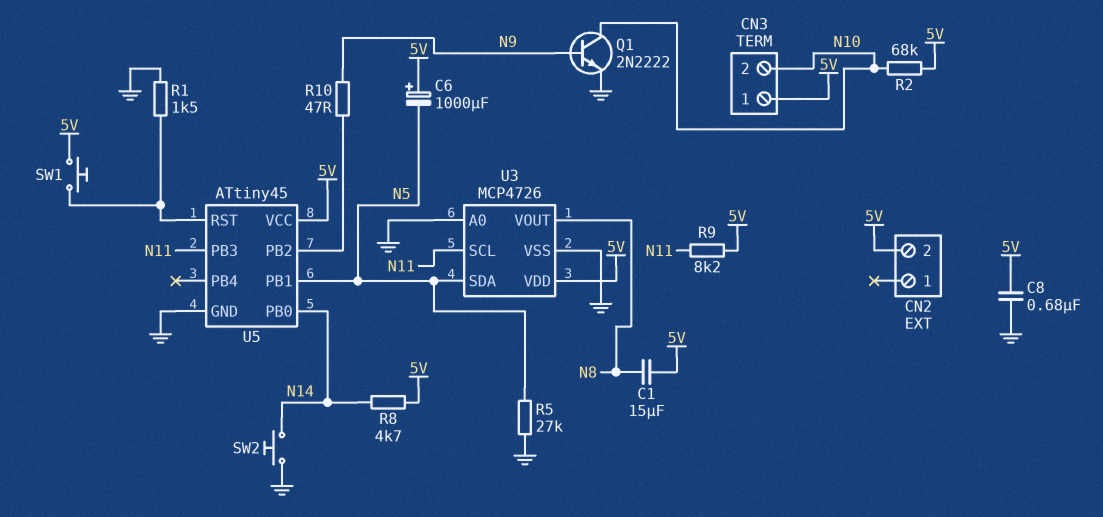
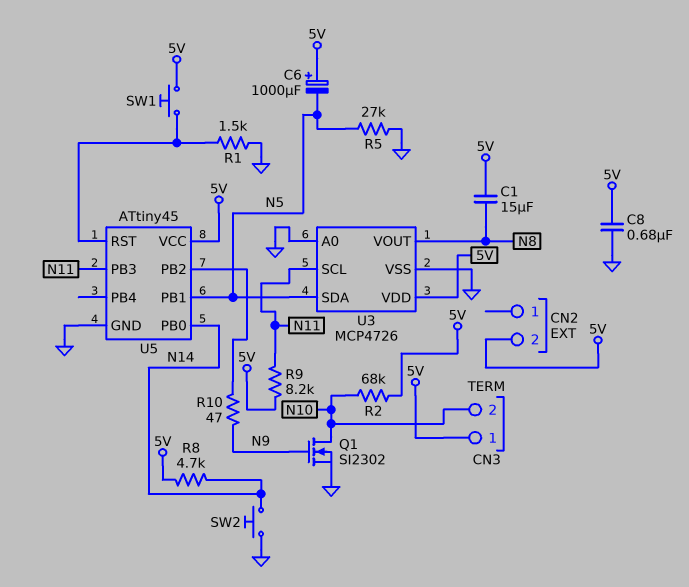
Q1: NPN 2N2222 (B N9, C N10, E GND) -> NMOS SI2302 (G N9, D N10, S GND)

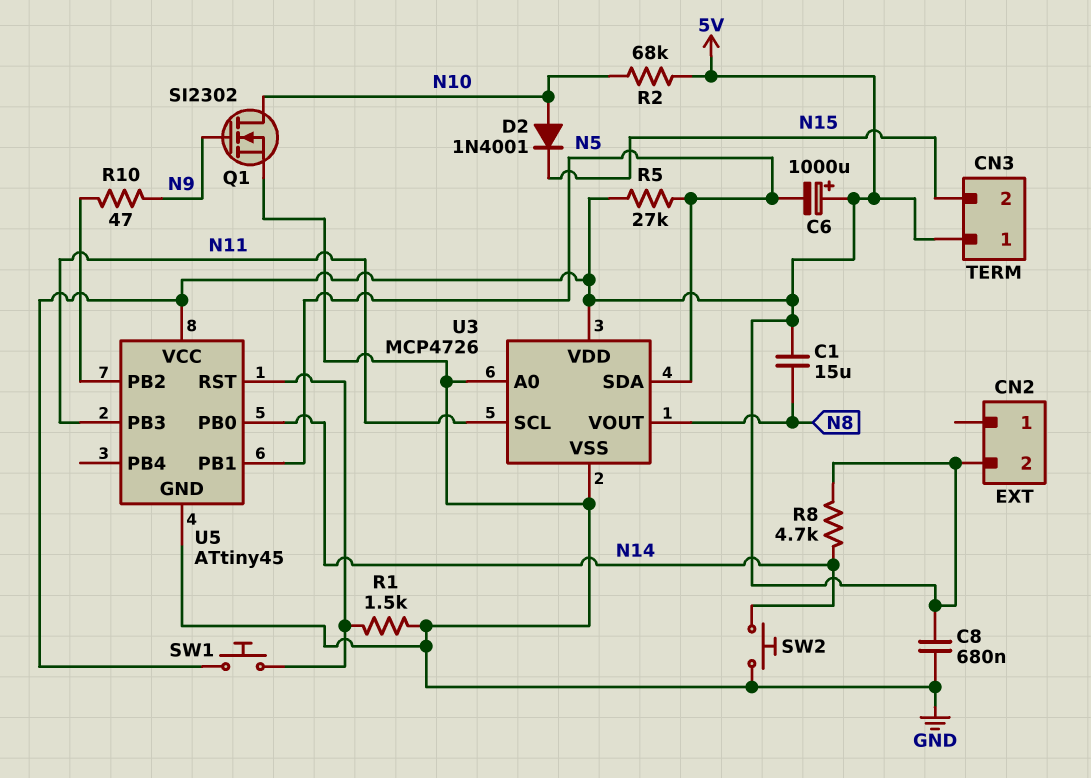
CN3 pin 2: N10 -> N15
D2: none -> diode 1N4001 (A N10, K N15)
R5: 27k (GND, N5) -> 27k (5V, N5)
R9: 8.2k (5V, N11) -> none

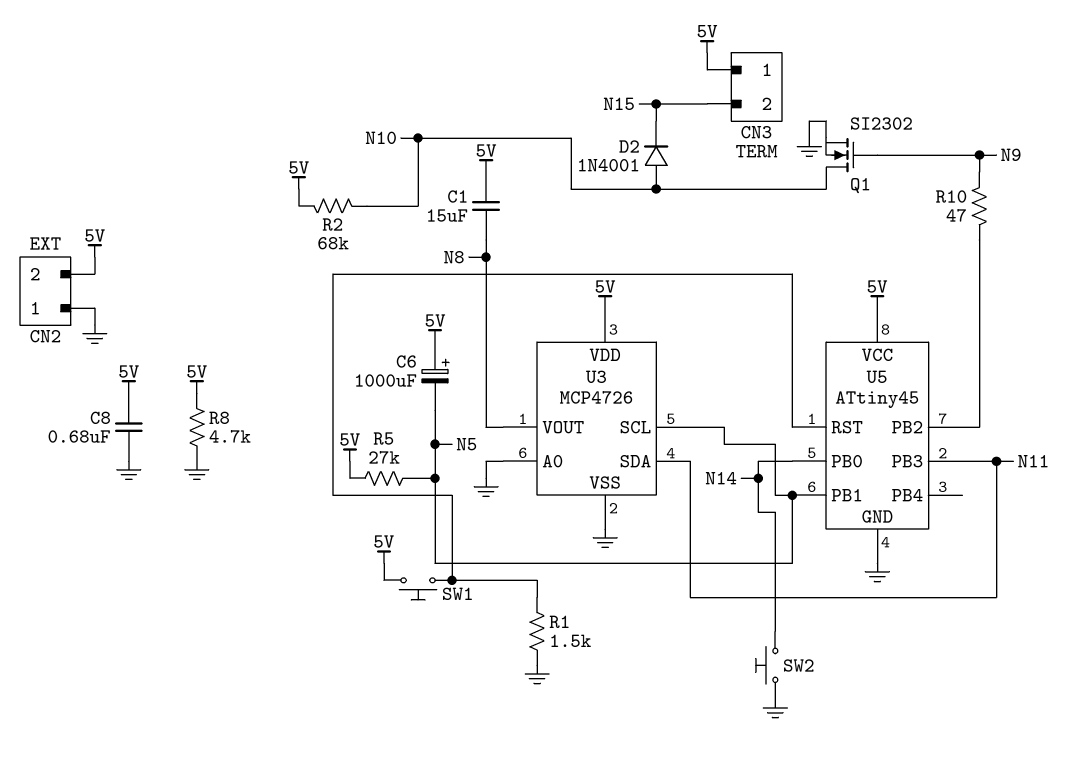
CN2 pin 1: none -> GND
R8: 4.7k (5V, N14) -> 4.7k (5V, GND)
U3 pin SCL: N11 -> N5
U3 pin SDA: N5 -> N11

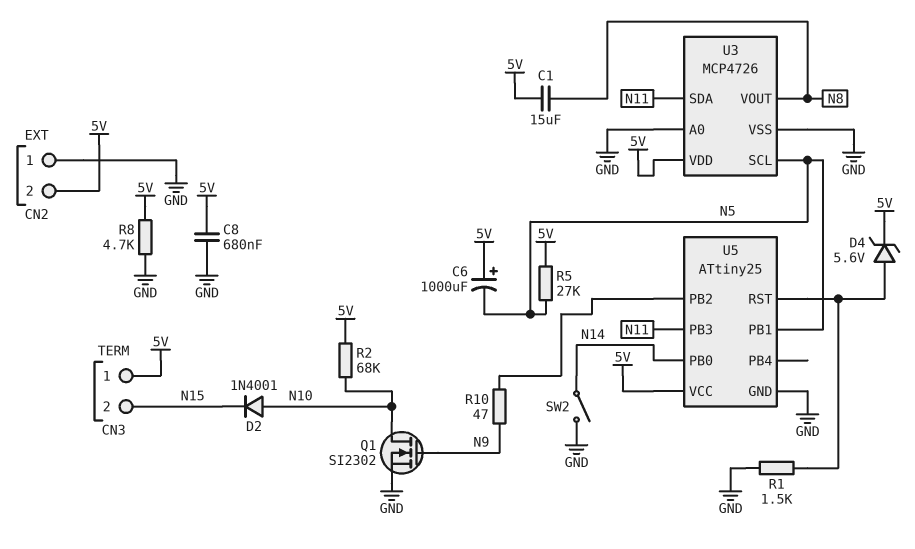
D4: none -> zener 5.6V (A U5/RST, K 5V)
SW1: button (5V, U5/RST) -> none
SW2: button (GND, N14) -> switch (GND, N14)
U5: ATtiny45 -> ATtiny25

